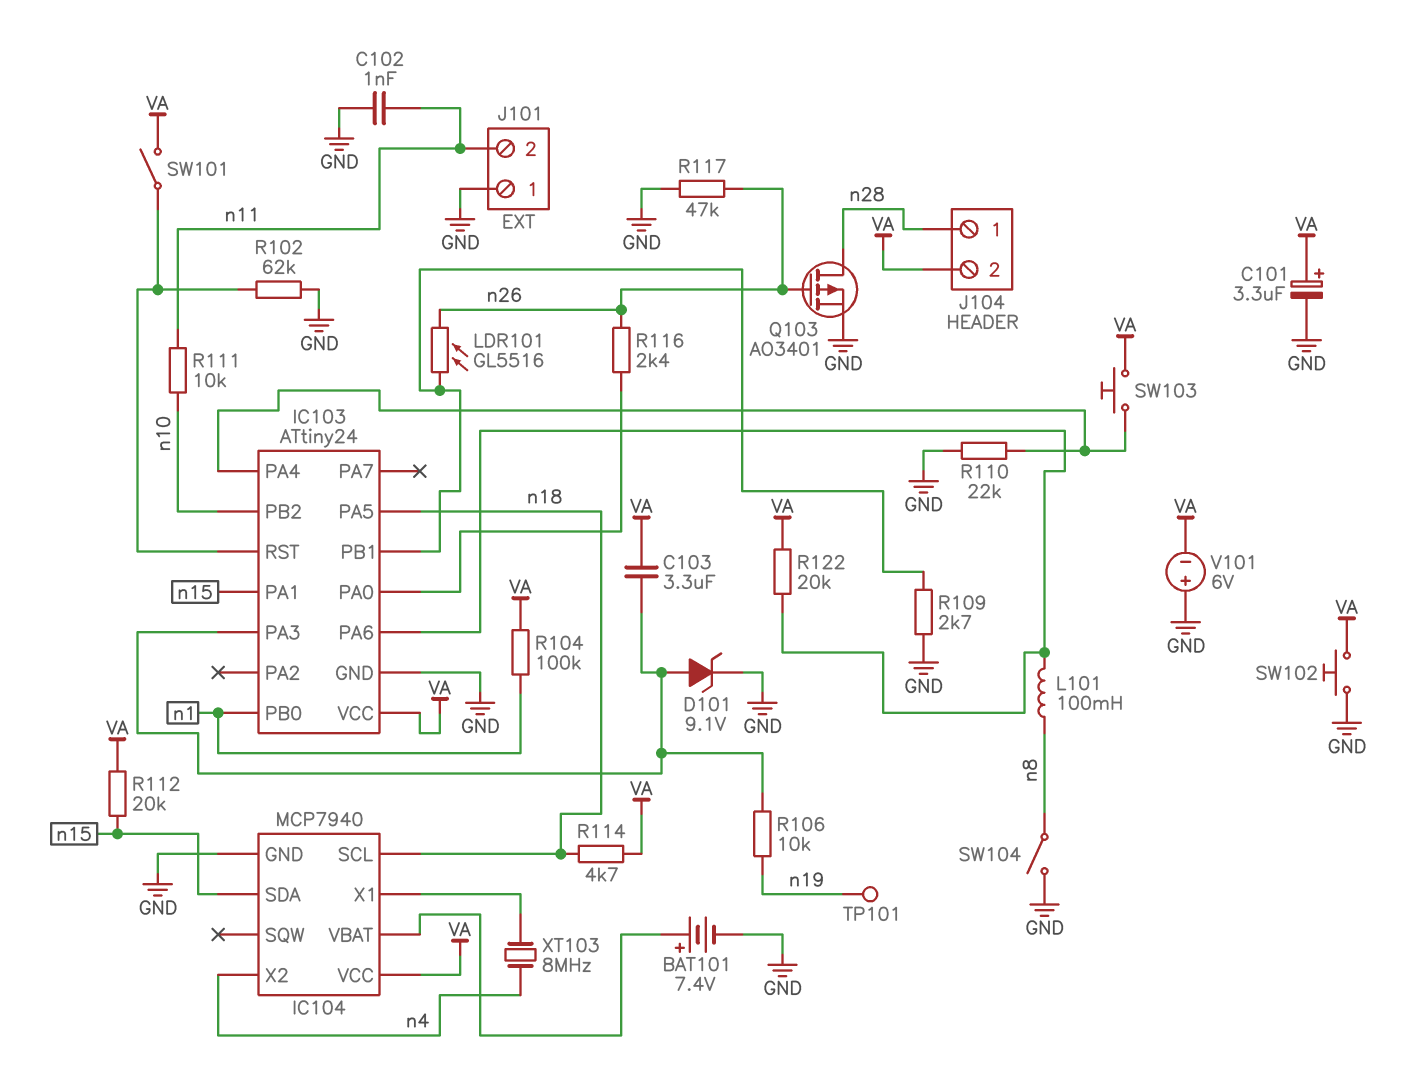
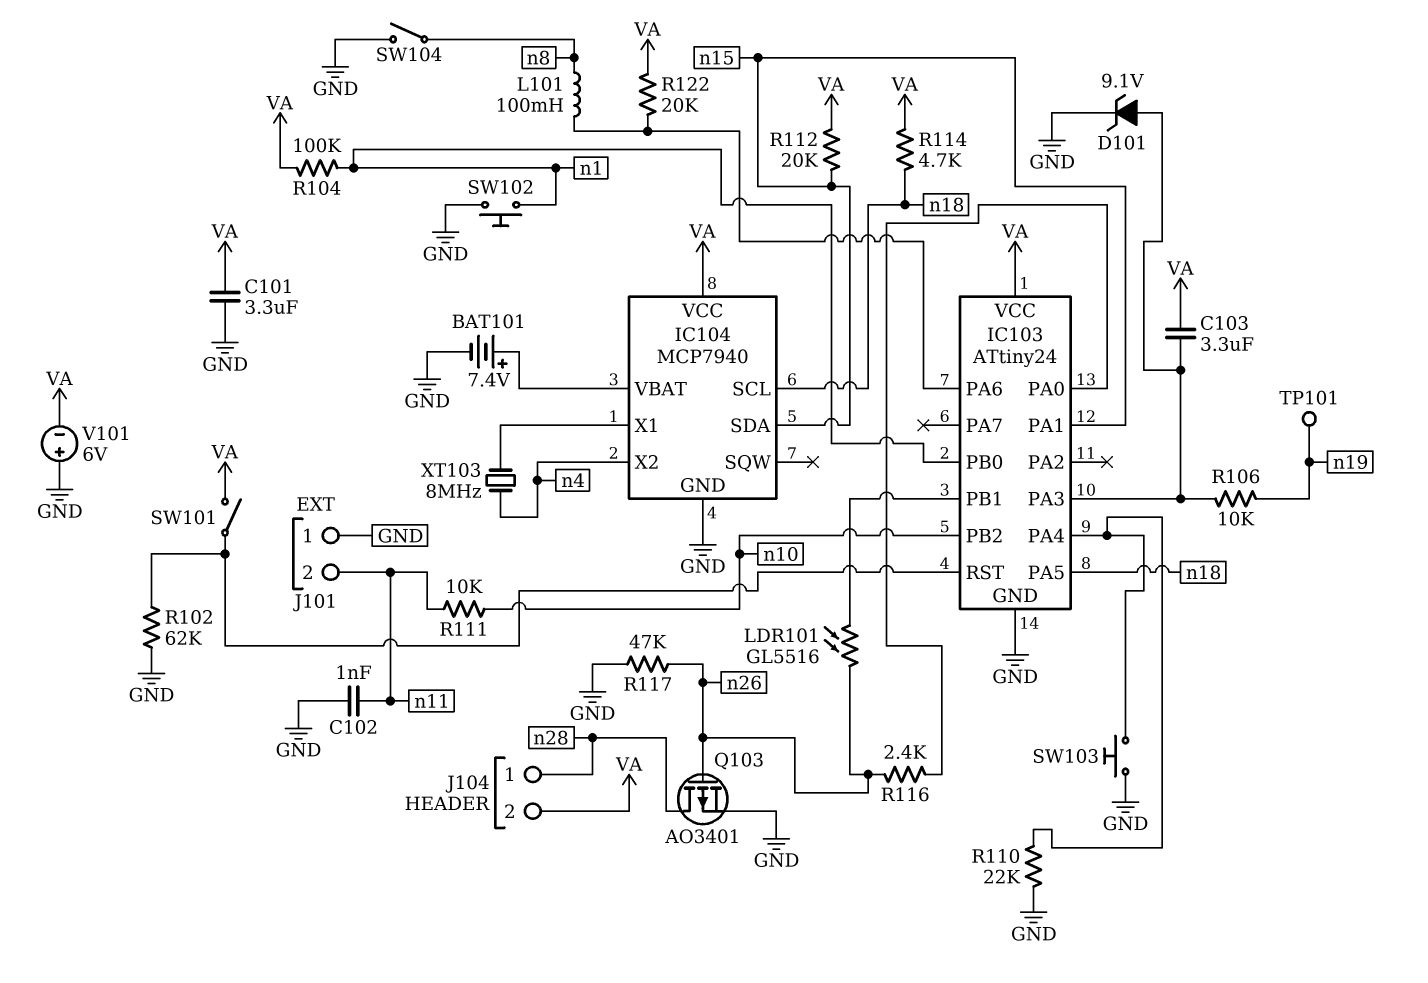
C101: 3.3uF (plus VA, minus GND) -> 3.3uF (GND, VA)
R109: 2.7k (GND, IC103/PB1) -> none
SW102: button (GND, VA) -> button (GND, n1)
SW103: button (IC103/PA4, VA) -> button (GND, IC103/PA4)

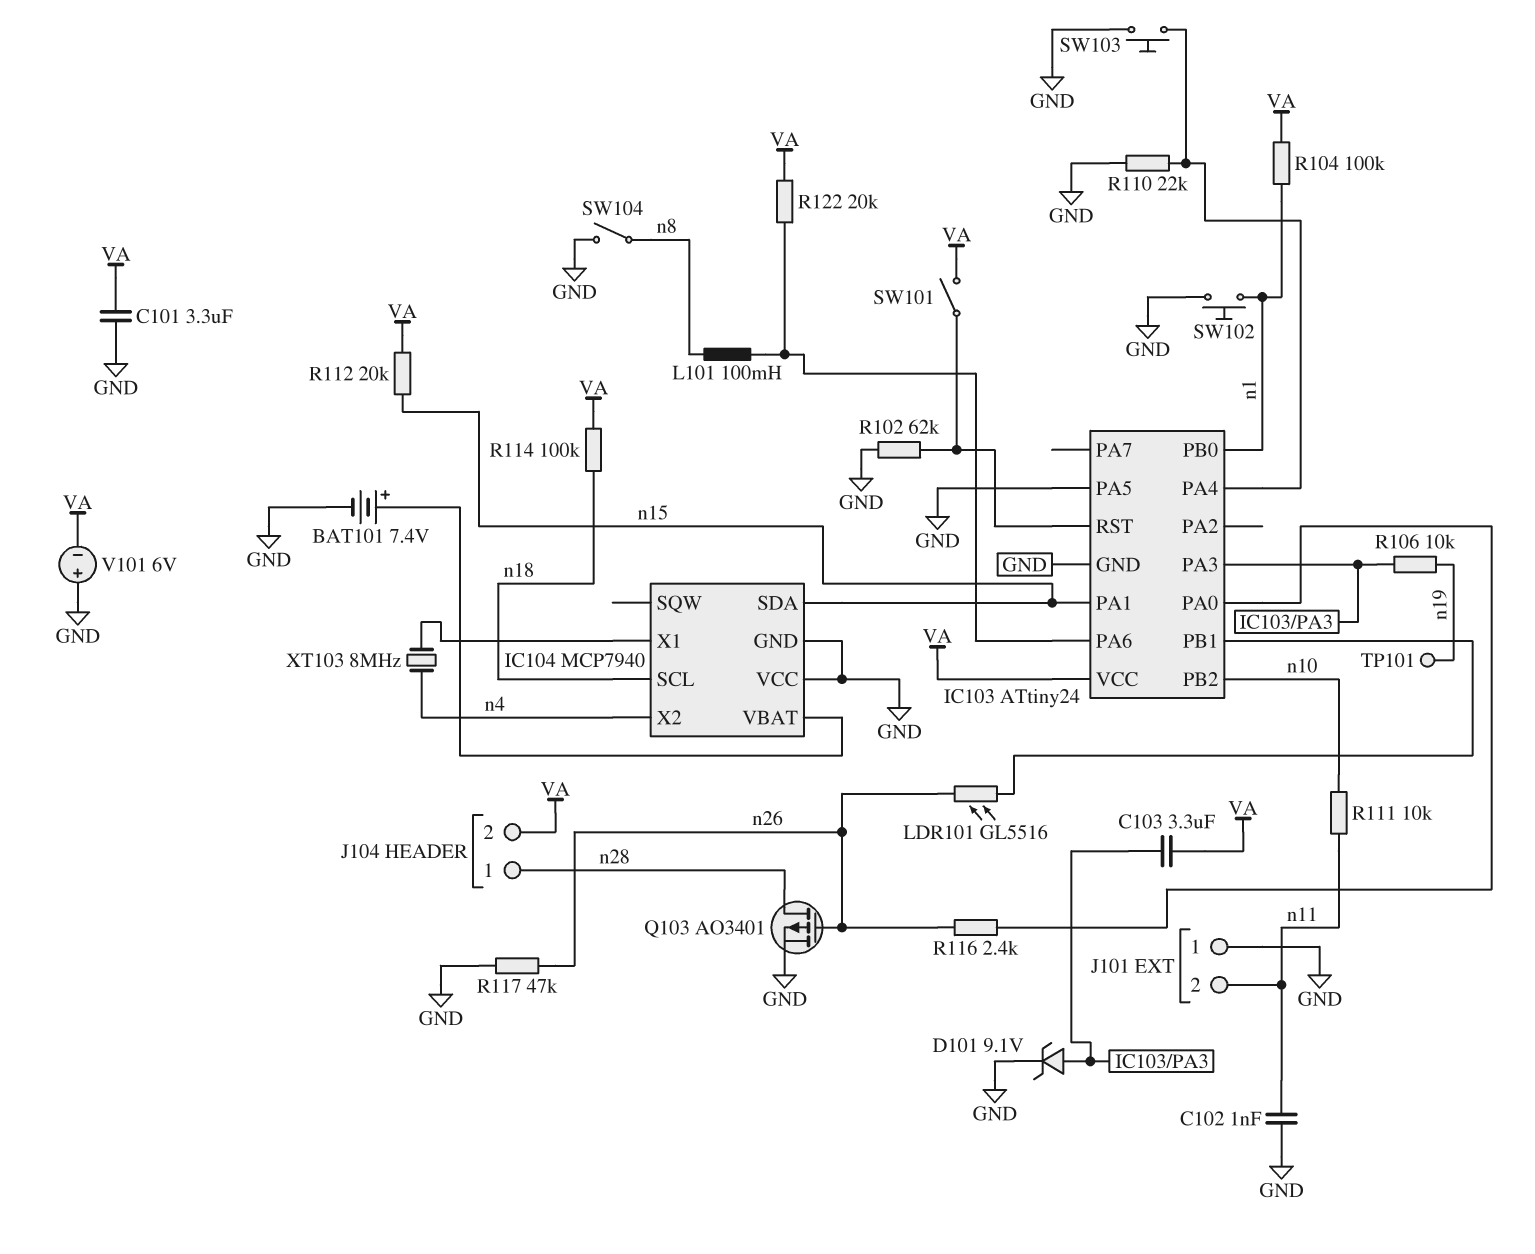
IC103 pin PA5: n18 -> GND
IC104 pin VCC: VA -> GND
R114: 4.7k (VA, n18) -> 100k (VA, n18)

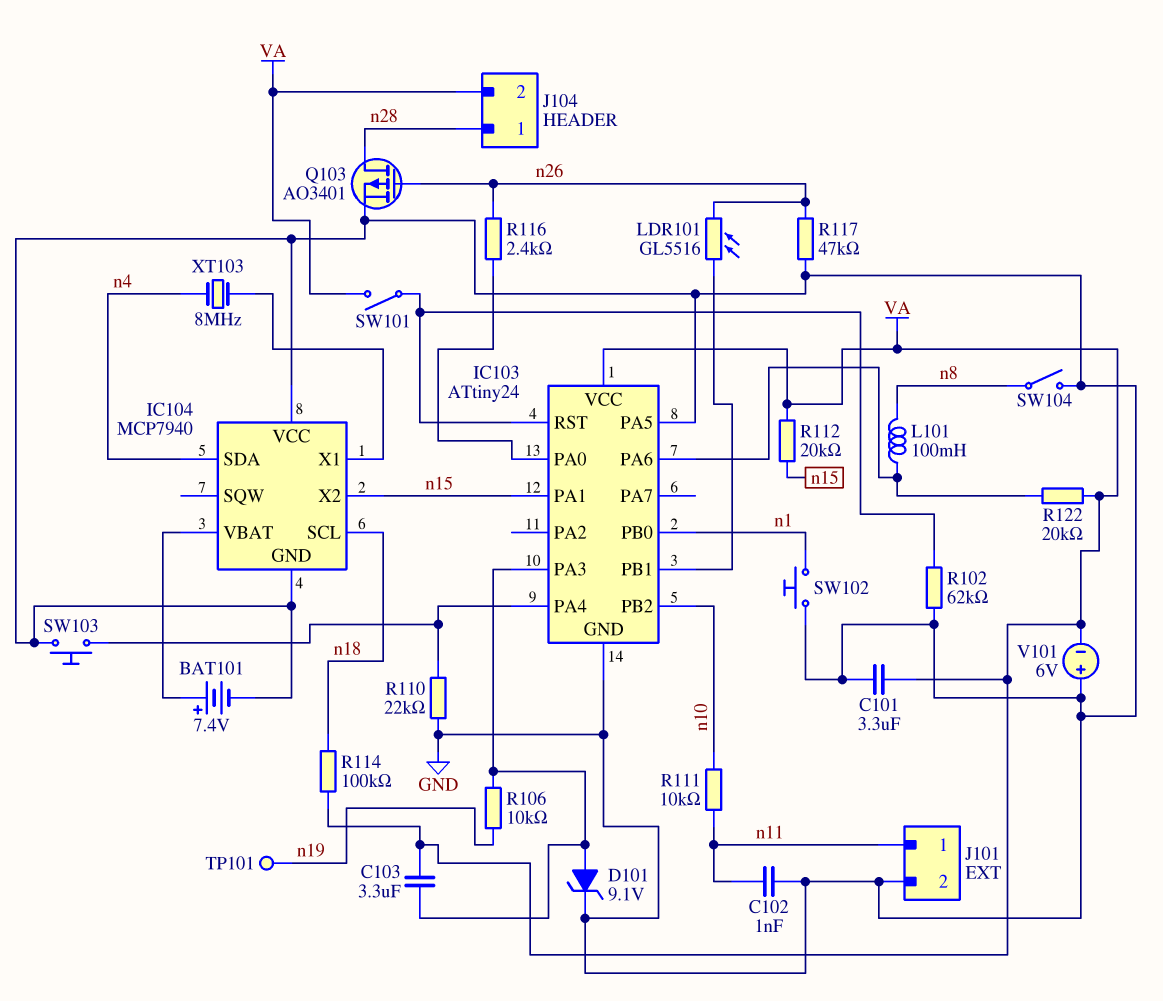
IC104 pin SDA: n15 -> n4
IC104 pin X2: n4 -> n15
J101 pin 1: GND -> n11
J101 pin 2: n11 -> GND
R104: 100k (VA, n1) -> none

